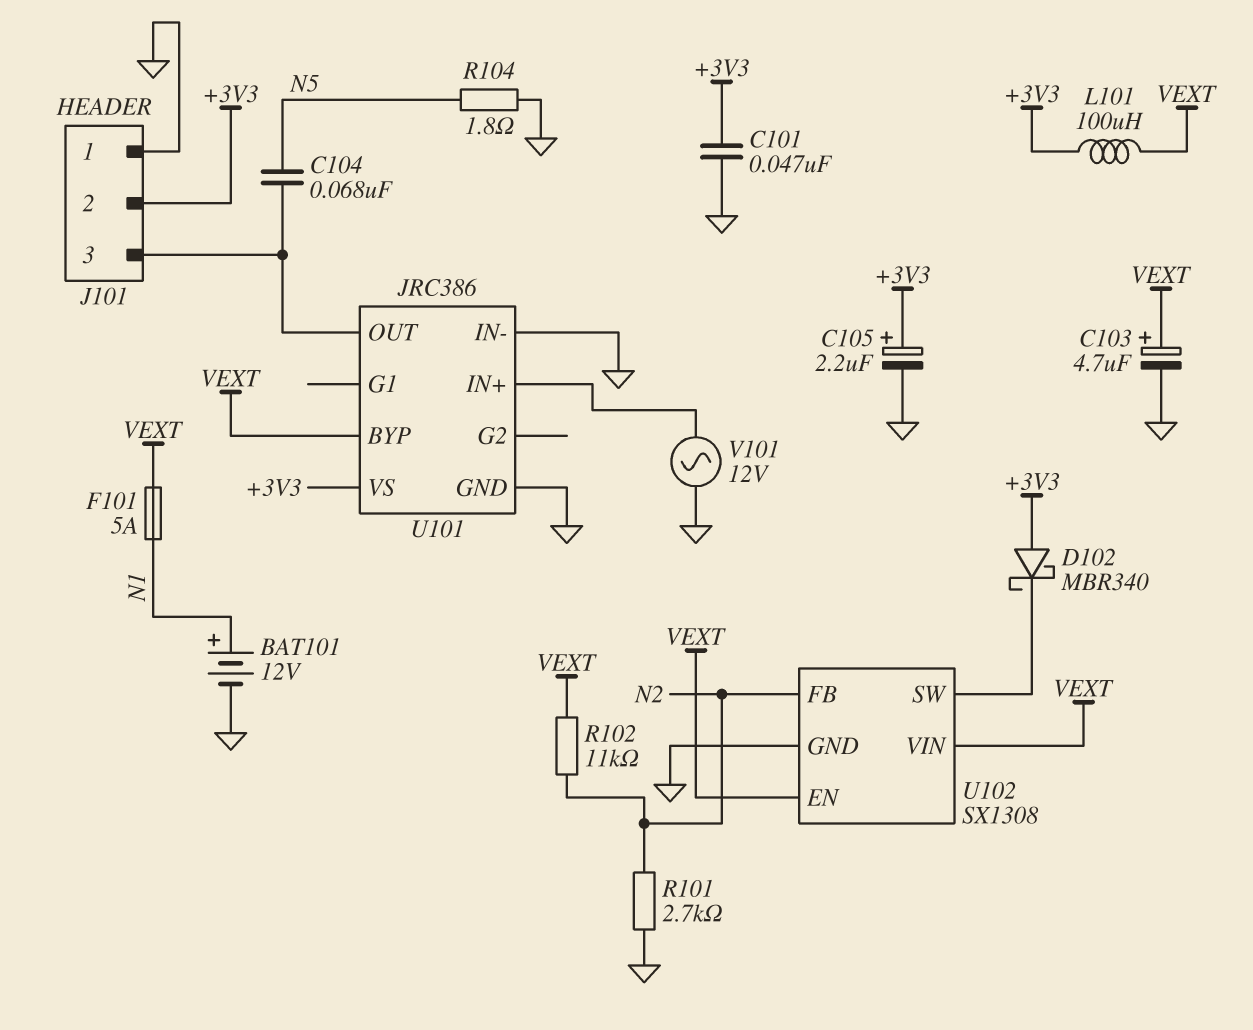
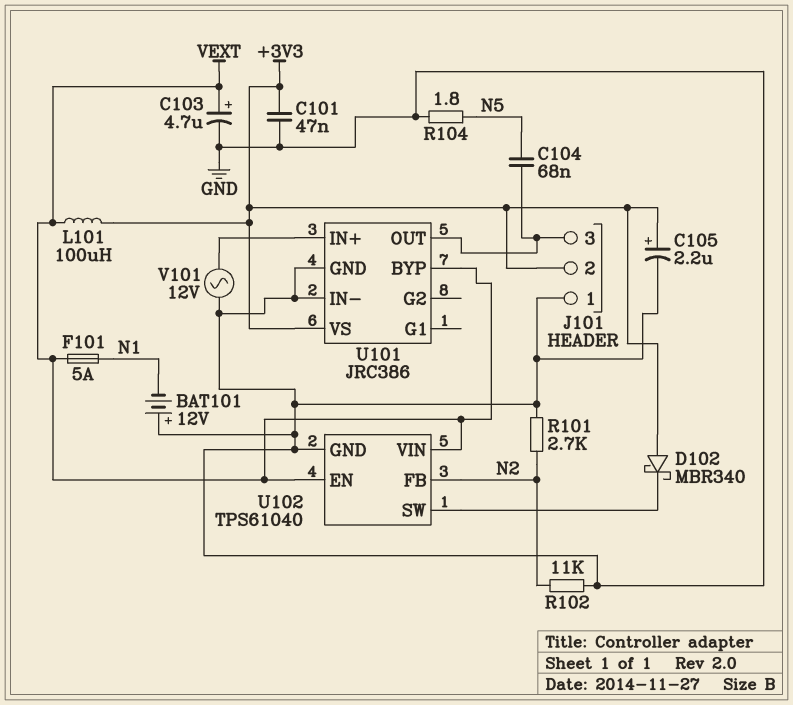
BAT101: 12V (plus N1, minus GND) -> 12V (plus GND, minus N1)
R102: 11k (N2, VEXT) -> 11k (GND, N2)
U102: SX1308 -> TPS61040

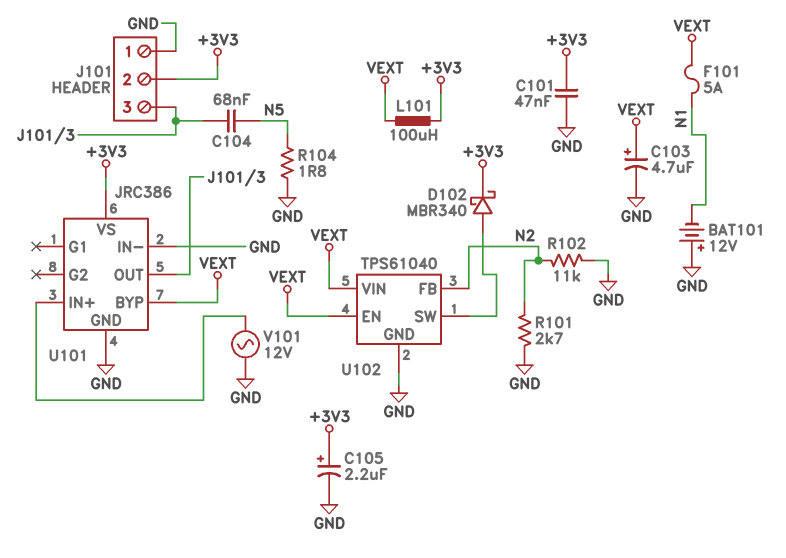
D102: schottky MBR340 (A +3V3, K U102/SW) -> schottky MBR340 (A U102/SW, K +3V3)

